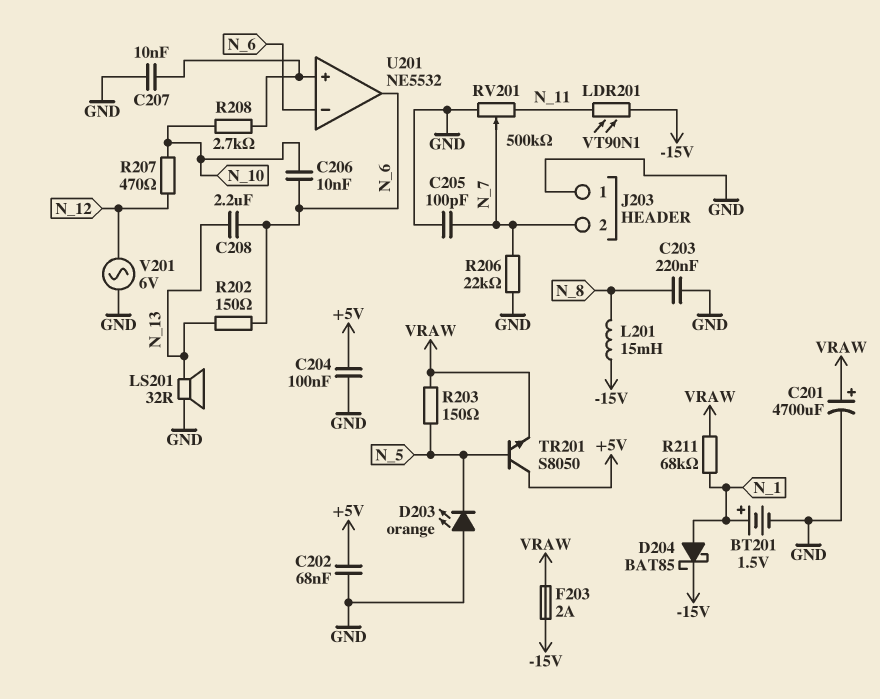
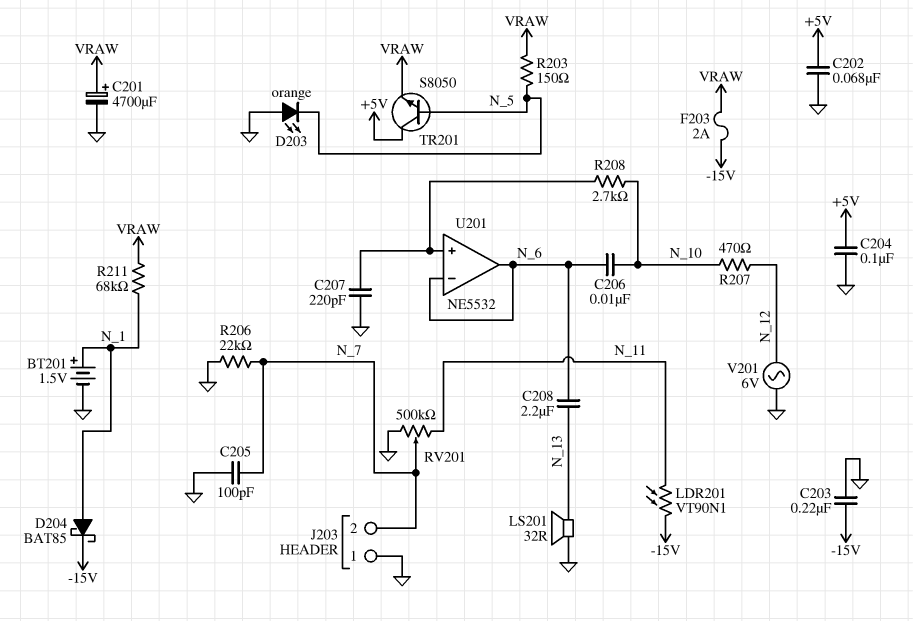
C203: 220nF (GND, N_8) -> 220nF (-15V, GND)
C207: 10nF (GND, U201/in+) -> 220pF (GND, U201/in+)
L201: 15mH (-15V, N_8) -> none
R202: 150 (N_6, N_13) -> none

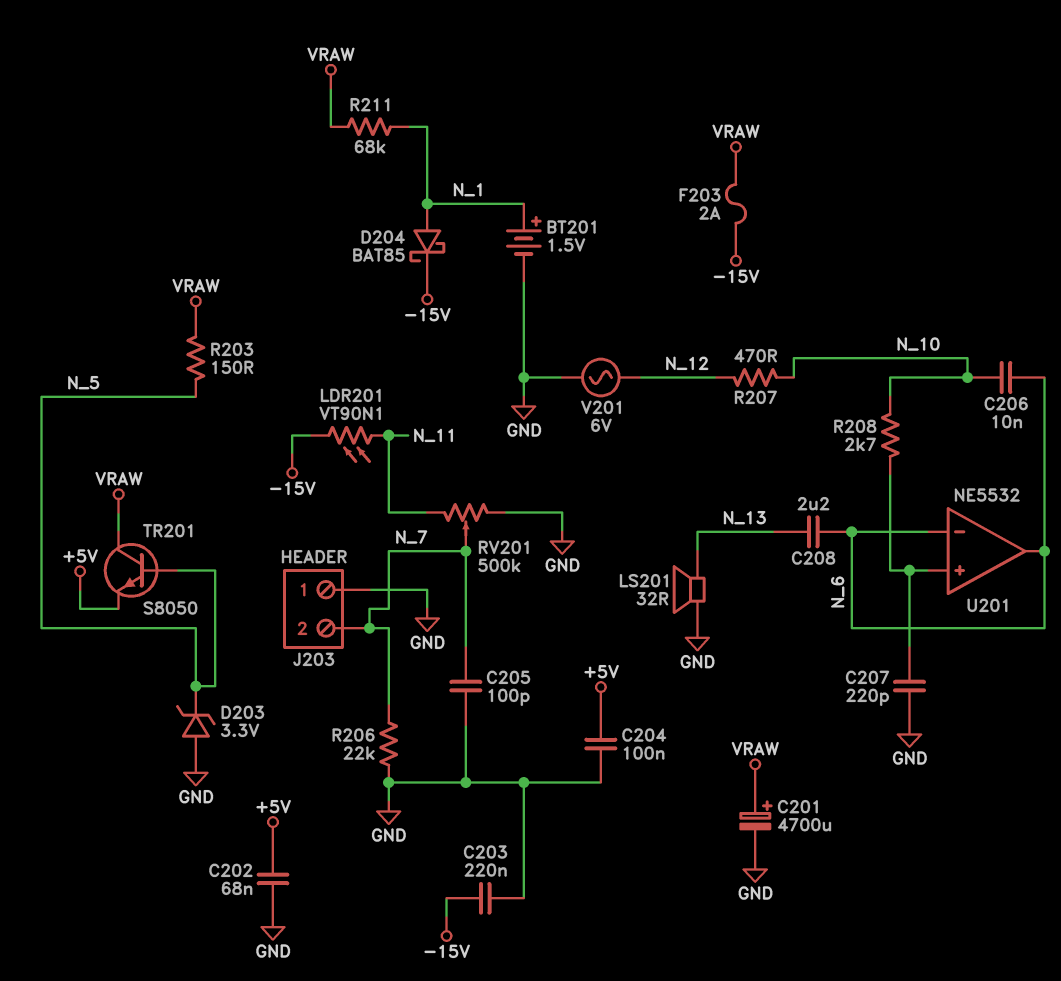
D203: LED orange (A GND, K N_5) -> zener 3.3V (A GND, K N_5)
TR201: NPN S8050 (B N_5, C +5V, E VRAW) -> NPN S8050 (B N_5, C VRAW, E +5V)

